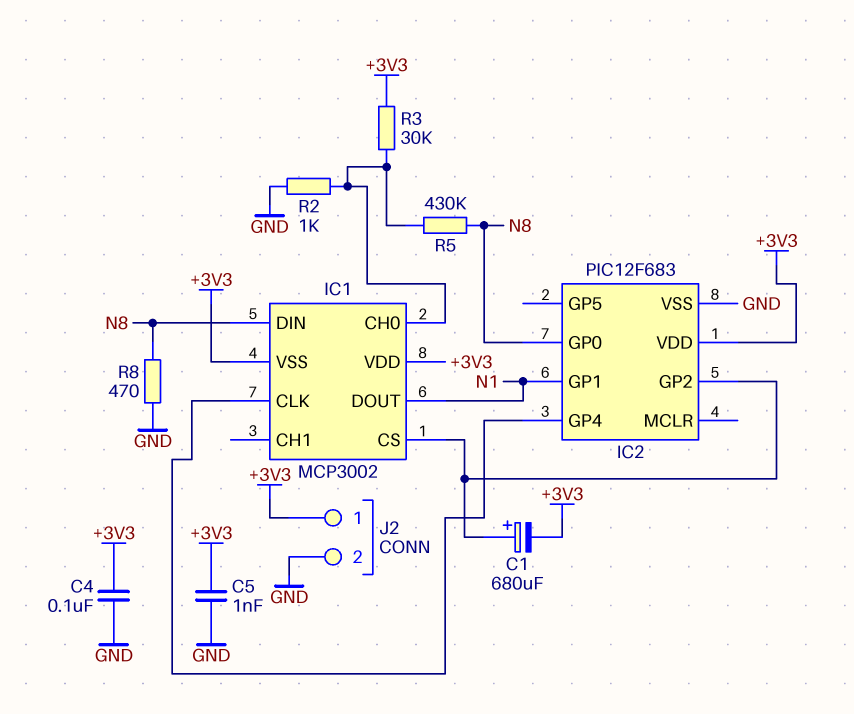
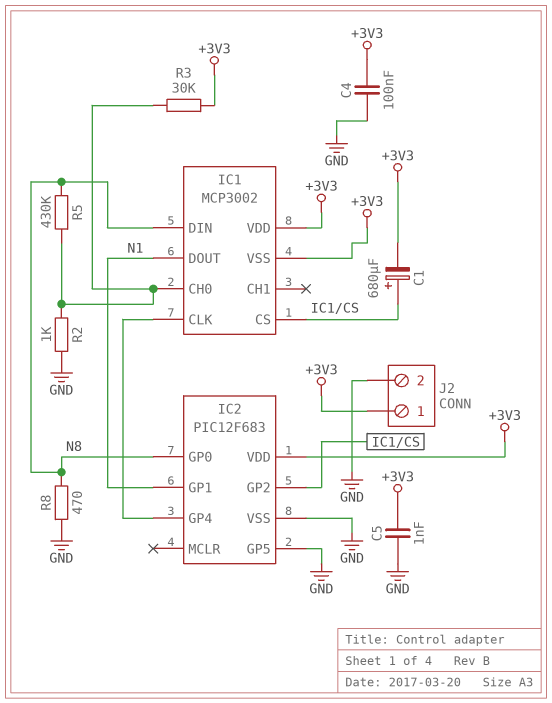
IC2 pin GP5: none -> GND

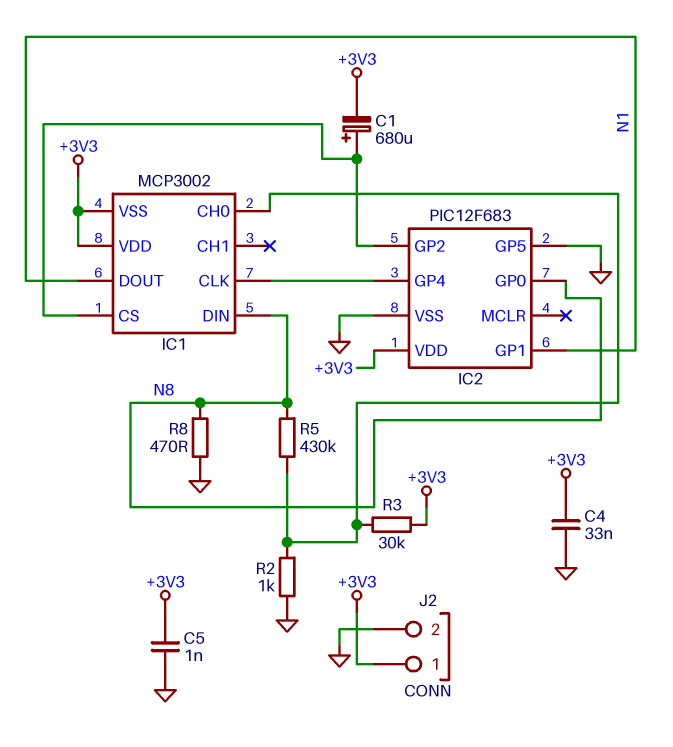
C4: 100nF (+3V3, GND) -> 33nF (+3V3, GND)

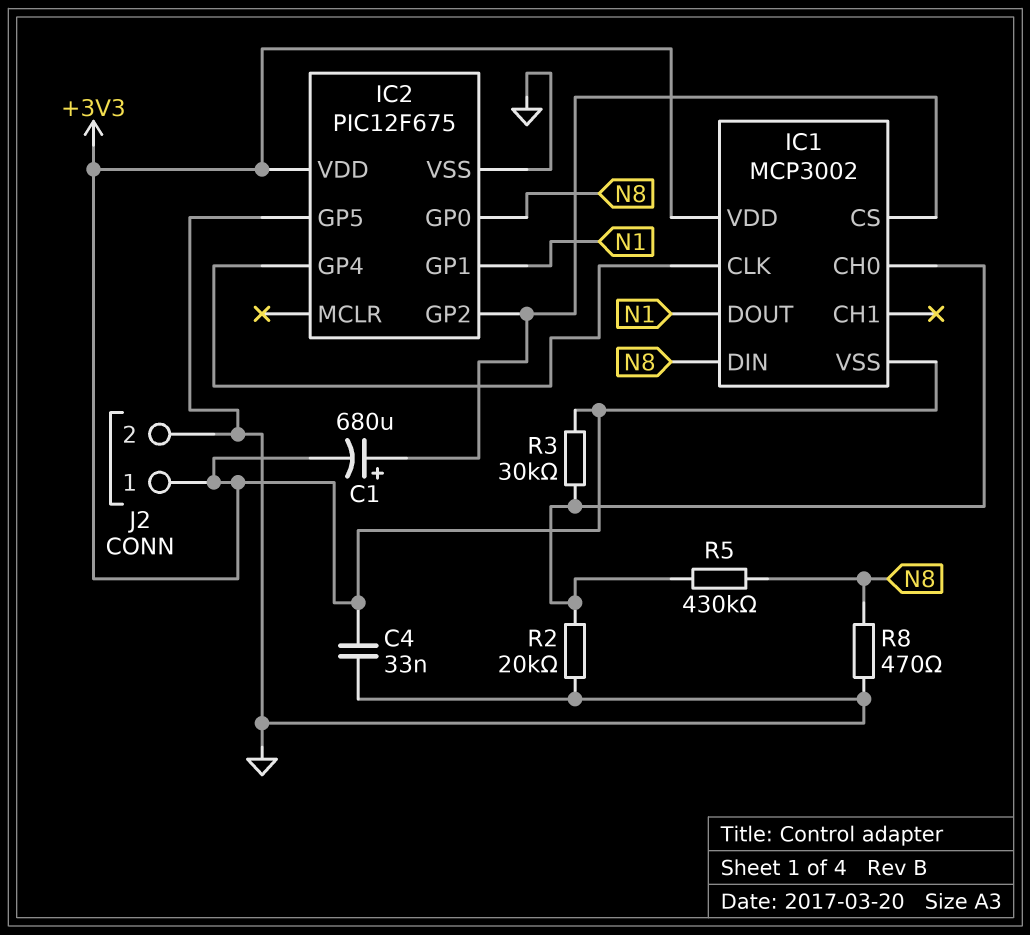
C5: 1nF (+3V3, GND) -> none
IC2: PIC12F683 -> PIC12F675
R2: 1k (GND, IC1/CH0) -> 20k (GND, IC1/CH0)

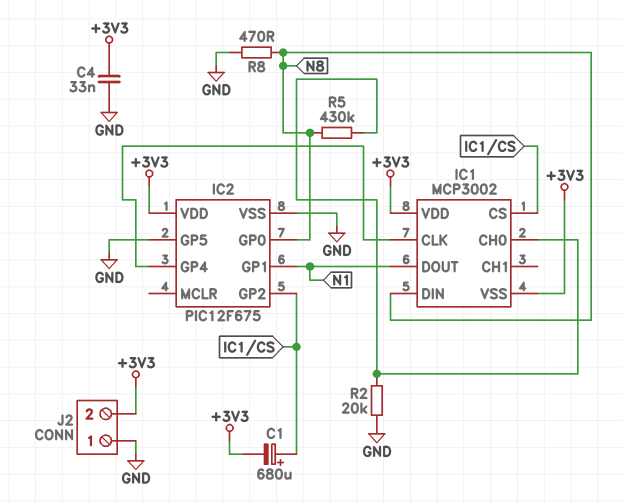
J2 pin 1: +3V3 -> GND
J2 pin 2: GND -> +3V3
R3: 30k (+3V3, IC1/CH0) -> none

